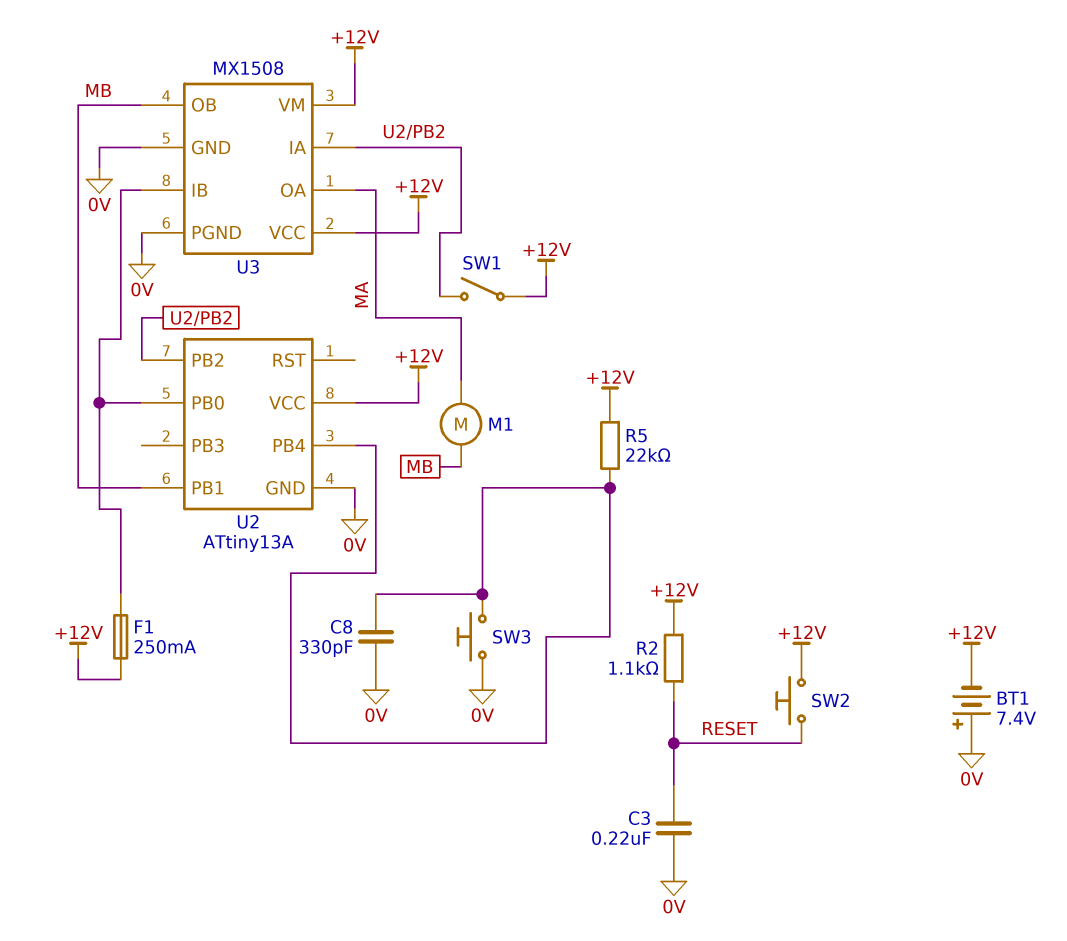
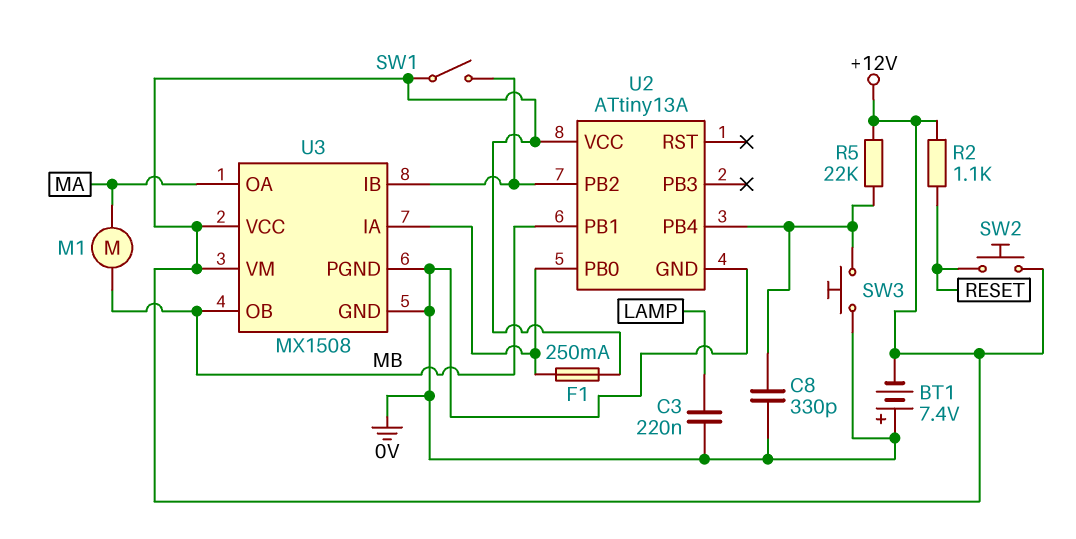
C3: 220nF (0V, RESET) -> 220nF (0V, LAMP)
U3 pin IA: U2/PB2 -> U2/PB0
U3 pin IB: U2/PB0 -> U2/PB2

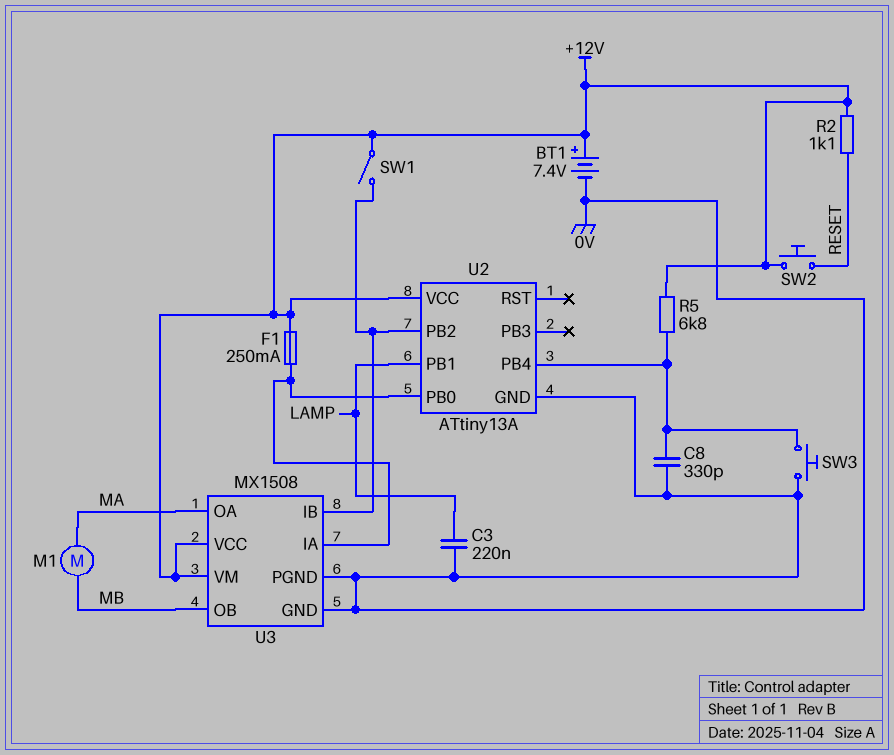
BT1: 7.4V (plus 0V, minus +12V) -> 7.4V (plus +12V, minus 0V)
R5: 22k (+12V, U2/PB4) -> 6.8k (+12V, U2/PB4)
U2 pin PB1: MB -> LAMP

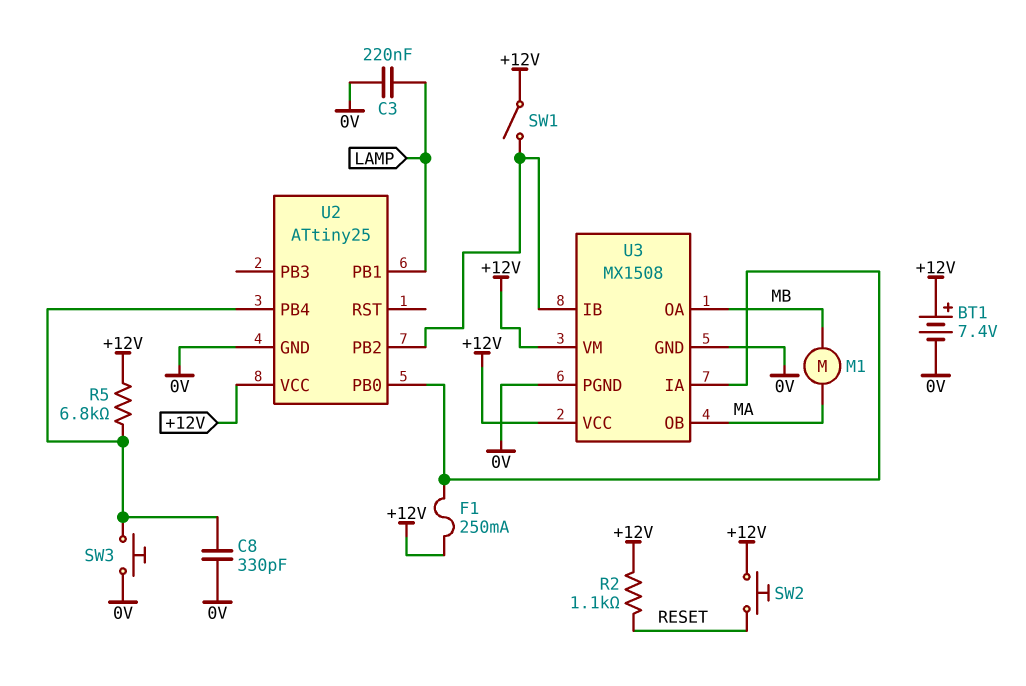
U2: ATtiny13A -> ATtiny25
U3 pin OA: MA -> MB
U3 pin OB: MB -> MA

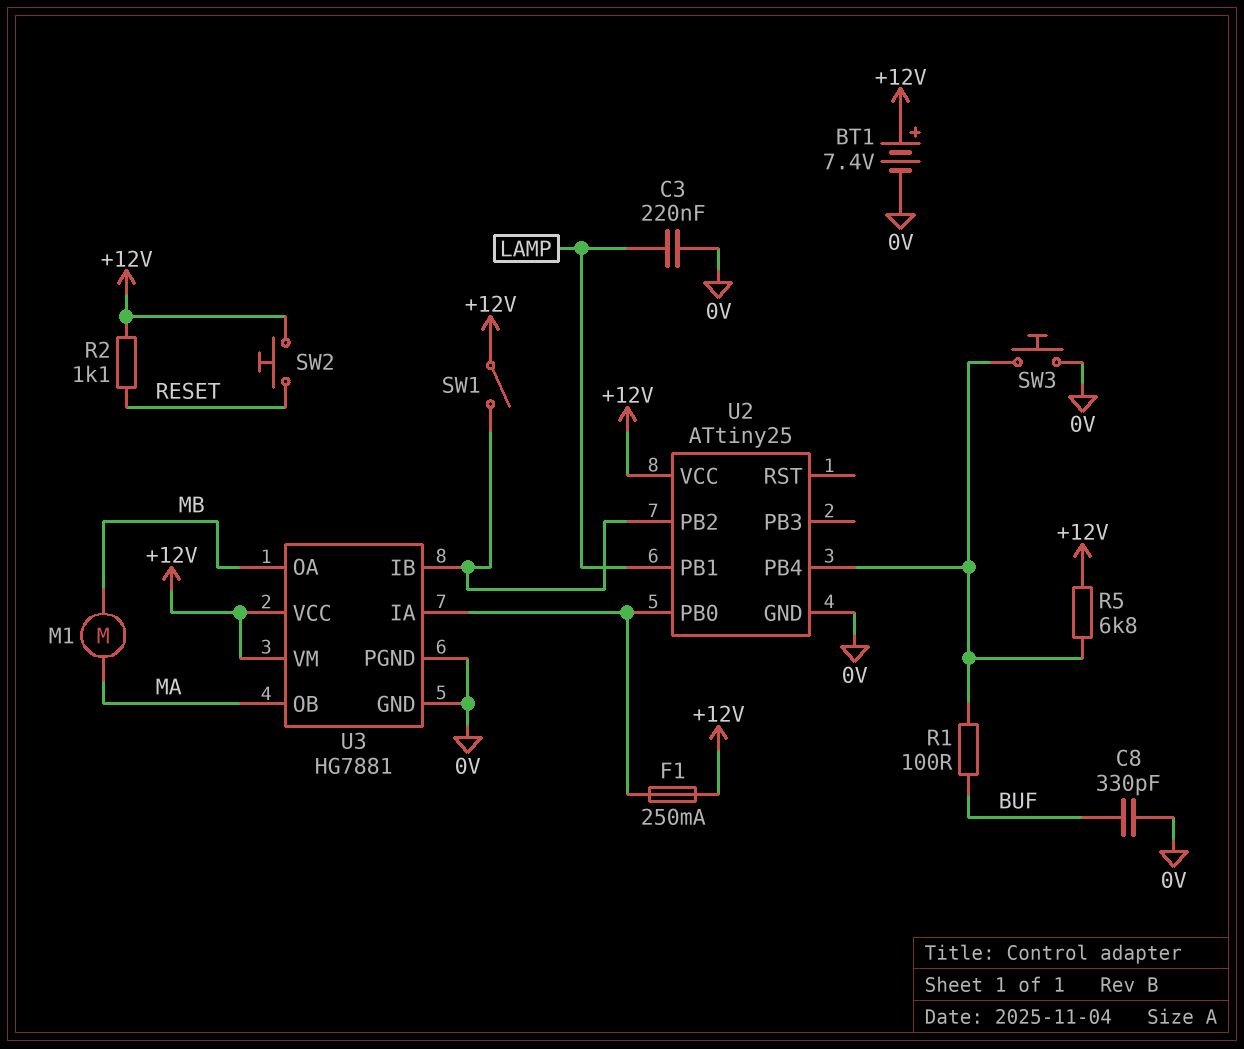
C8: 330pF (0V, U2/PB4) -> 330pF (0V, BUF)
R1: none -> 100 (BUF, U2/PB4)
U3: MX1508 -> HG7881

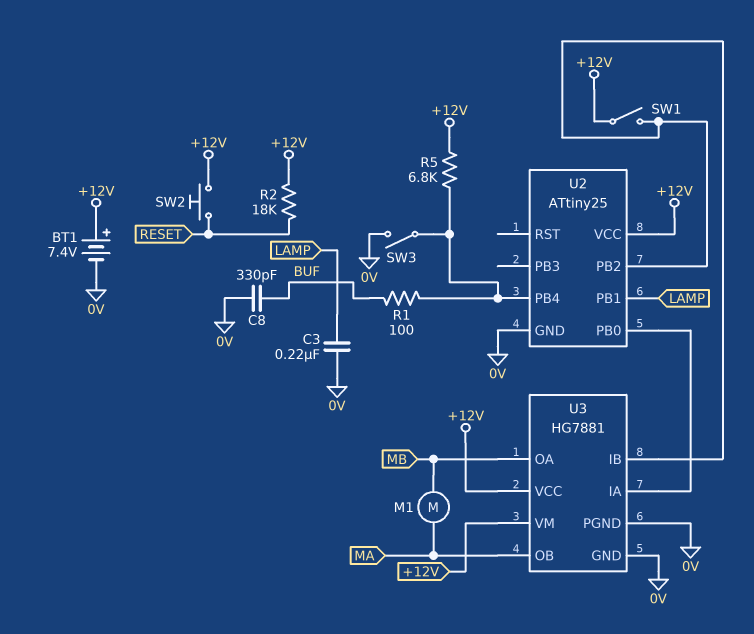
F1: 250mA (+12V, U2/PB0) -> none
R2: 1.1k (+12V, RESET) -> 18k (+12V, RESET)
SW3: button (0V, U2/PB4) -> switch (0V, U2/PB4)

